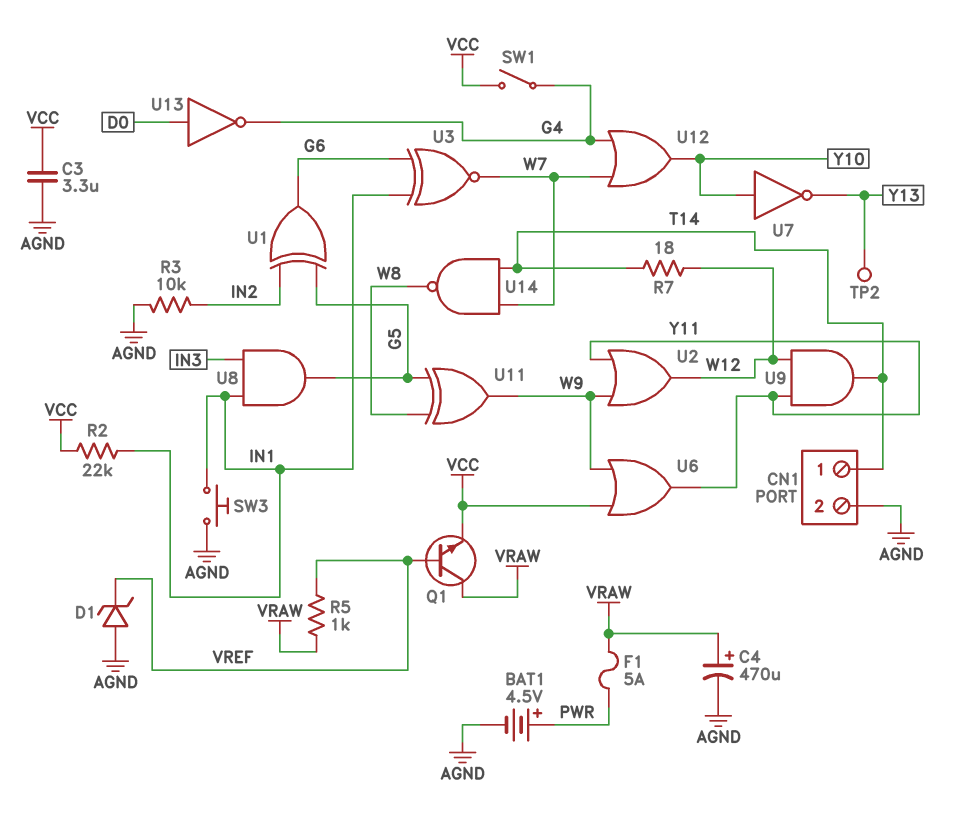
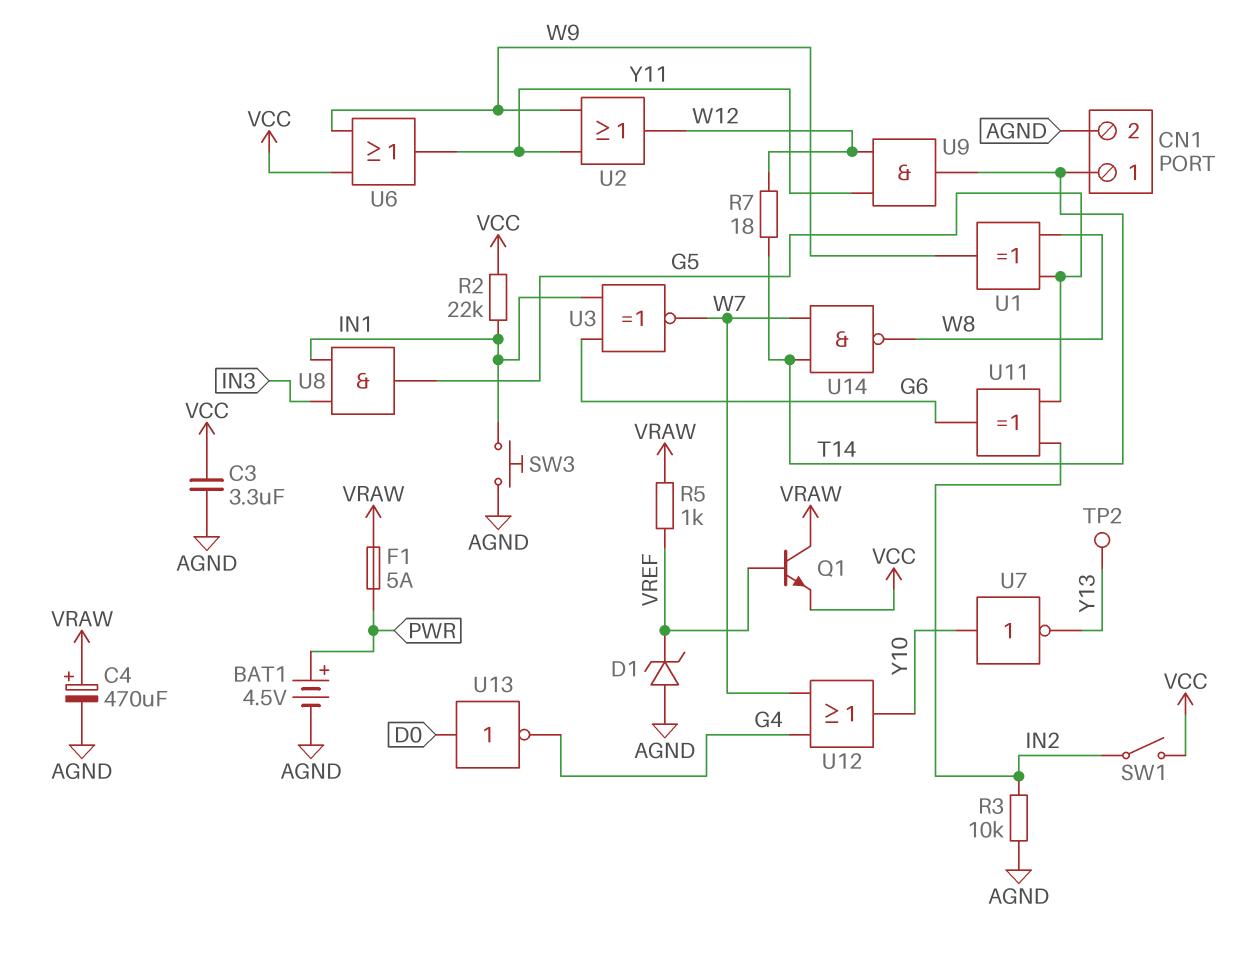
SW1: switch (G4, VCC) -> switch (IN2, VCC)
U1: XOR (in G5, in IN2, out G6) -> XOR (in G5, in W8, out W9)
U11: XOR (in G5, in W8, out W9) -> XOR (in G5, in IN2, out G6)

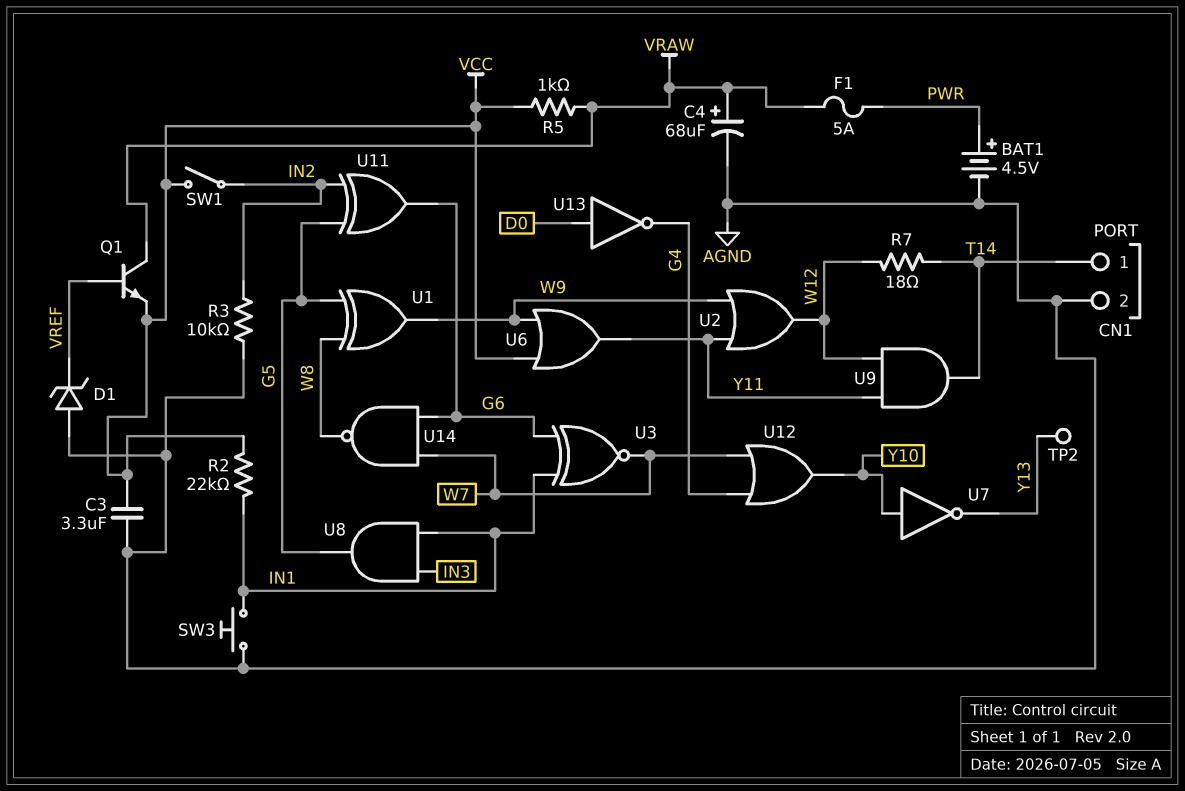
C4: 470uF (plus VRAW, minus AGND) -> 68uF (plus VRAW, minus AGND)
R5: 1k (VRAW, VREF) -> 1k (VCC, VRAW)
U14: NAND (in T14, in W7, out W8) -> NAND (in G6, in W7, out W8)

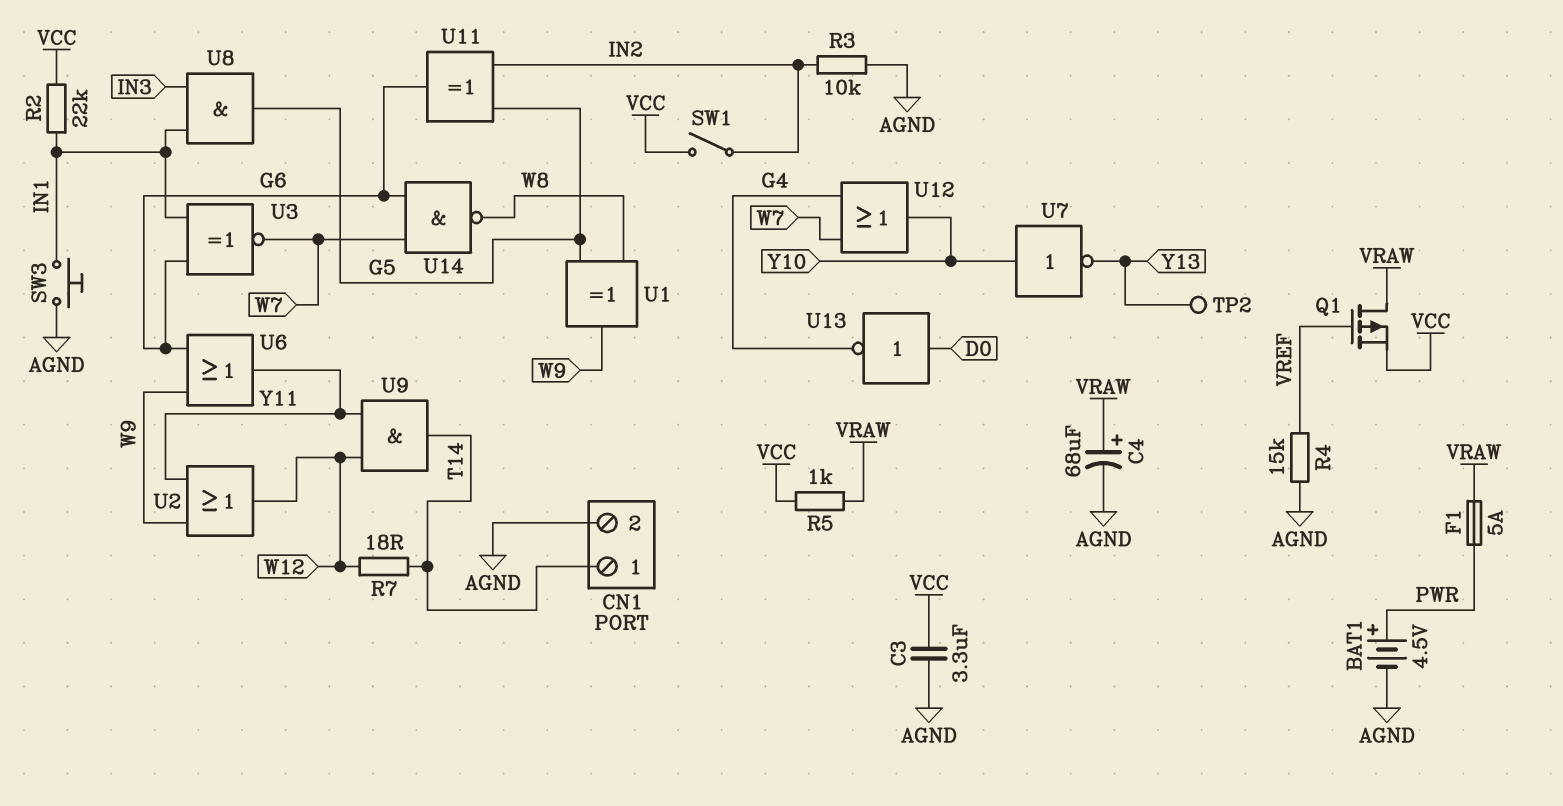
D1: zener (A AGND, K VREF) -> none
Q1: NPN (B VREF, C VRAW, E VCC) -> PMOS (G VREF, D VRAW, S VCC)
R4: none -> 15k (AGND, VREF)
U6: OR (in VCC, in W9, out Y11) -> OR (in G6, in W9, out Y11)

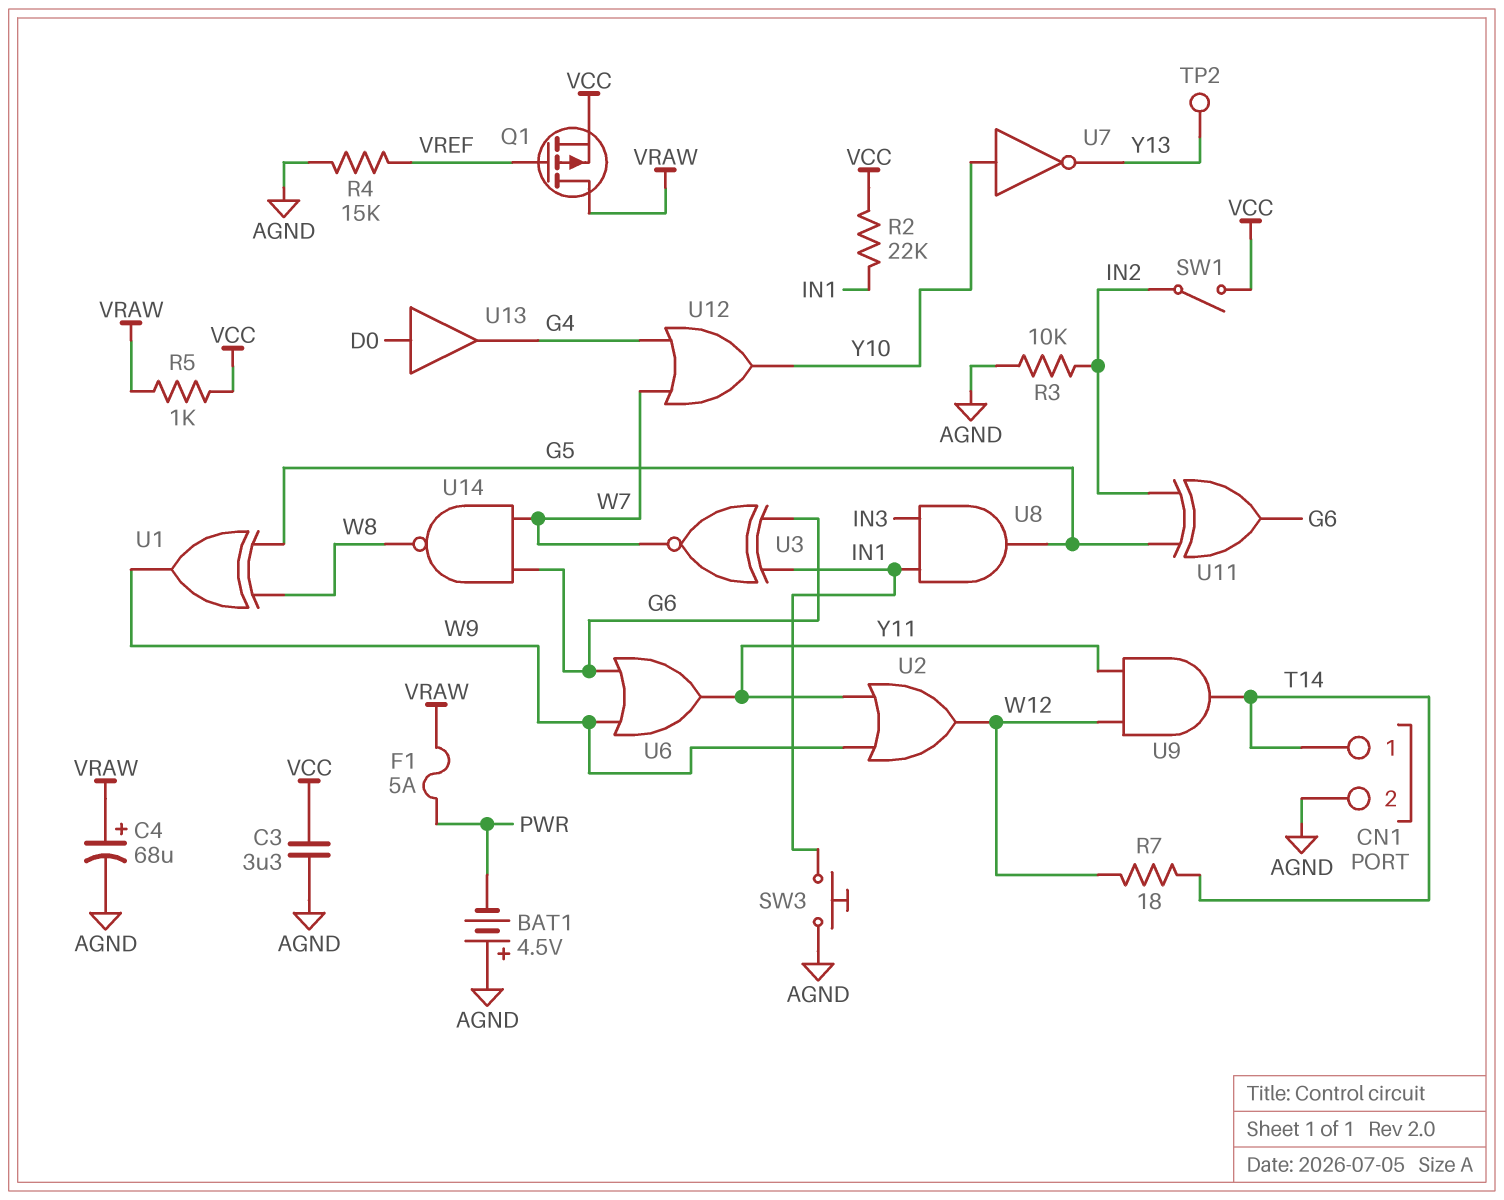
BAT1: 4.5V (plus PWR, minus AGND) -> 4.5V (plus AGND, minus PWR)
U13: NOT (in D0, out G4) -> buffer (in D0, out G4)

